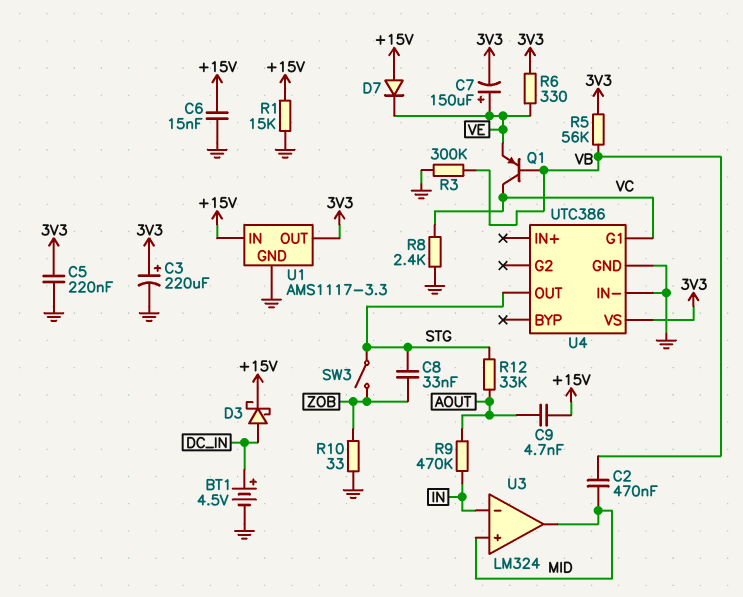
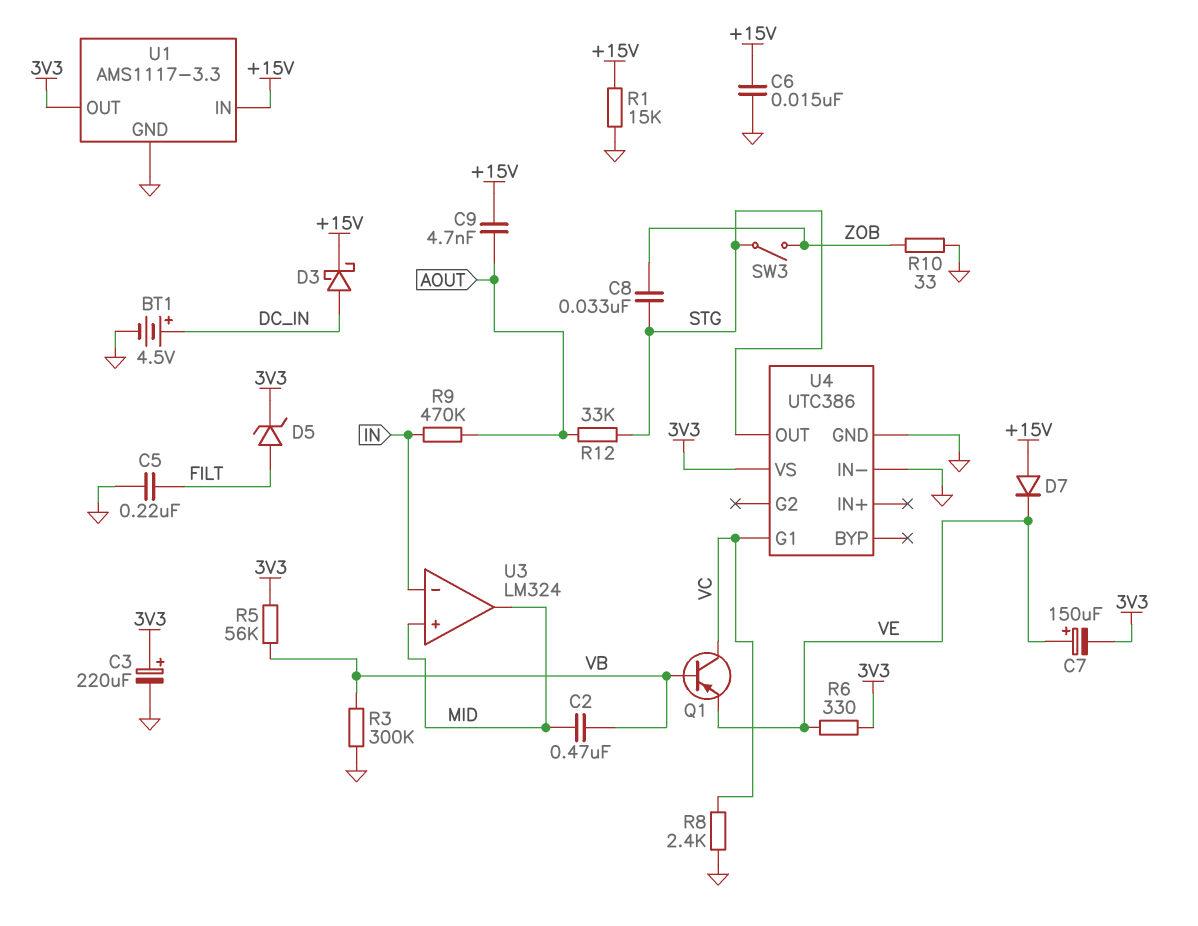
C5: 220nF (3V3, GND) -> 220nF (FILT, GND)
D5: none -> zener (A FILT, K 3V3)

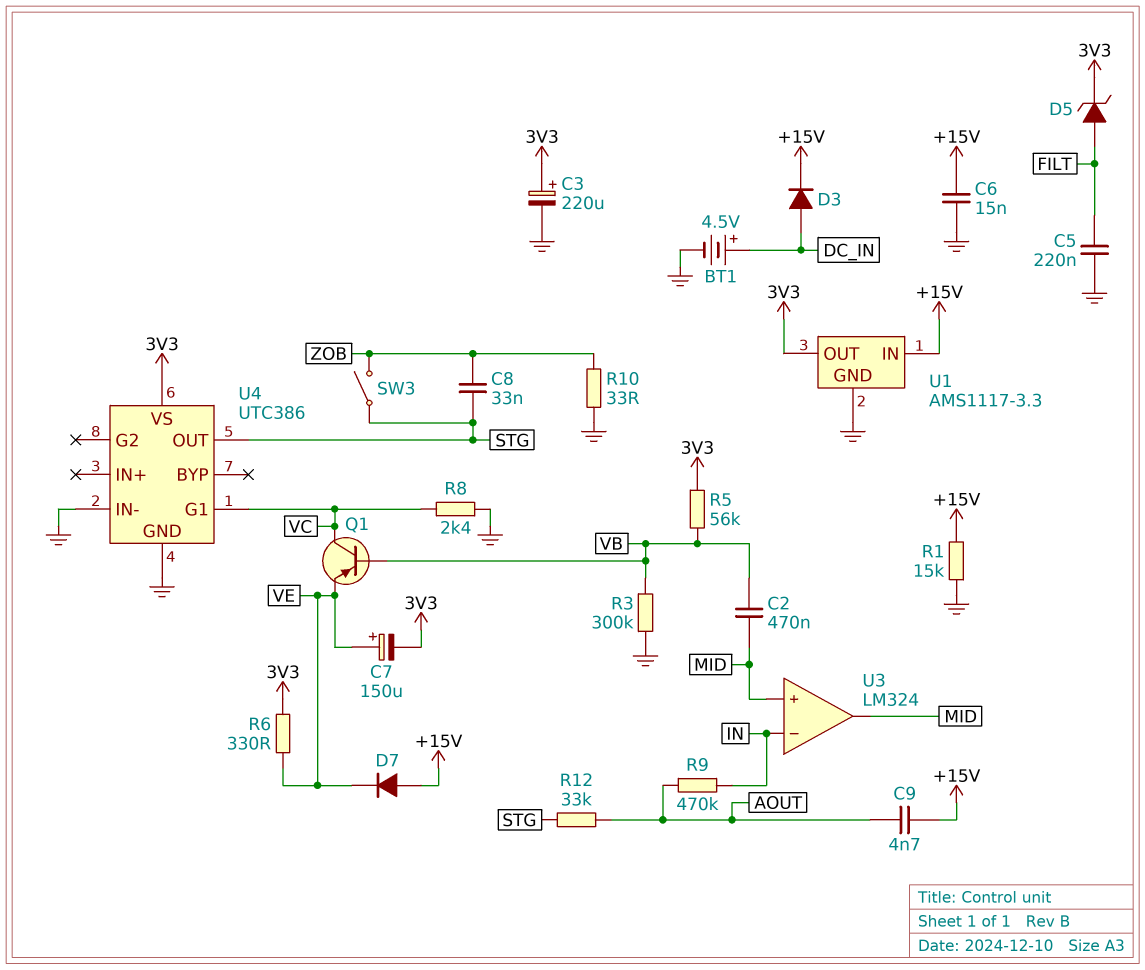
D3: schottky (A DC_IN, K +15V) -> diode (A DC_IN, K +15V)

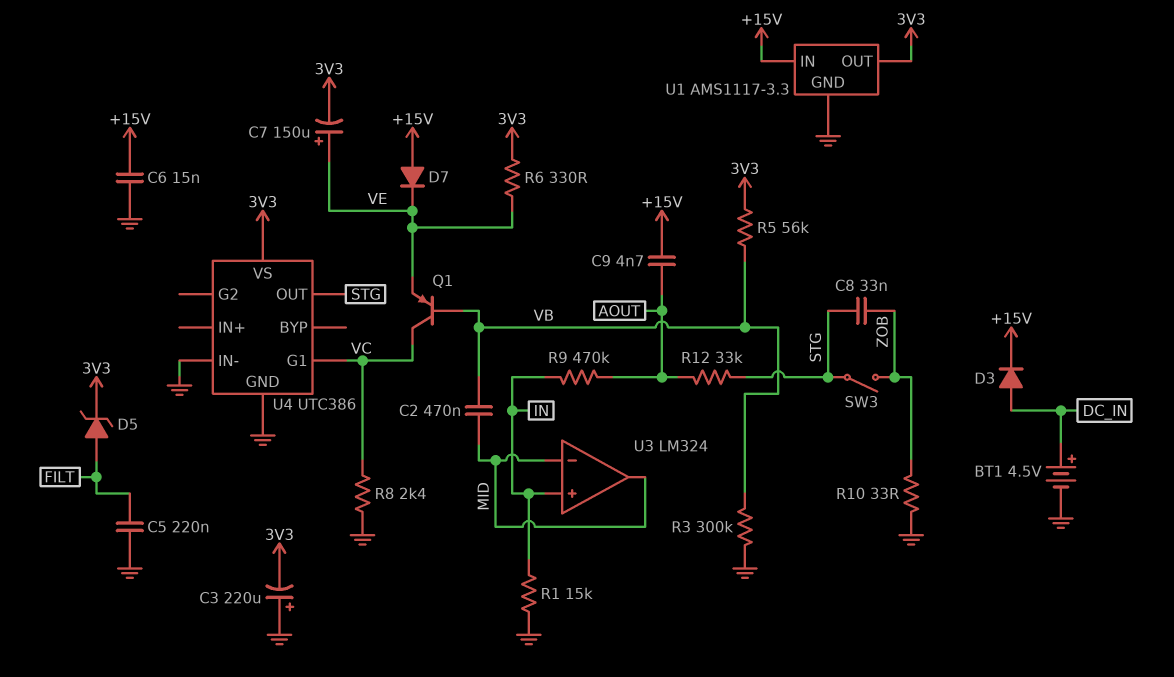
C3: 220uF (plus 3V3, minus GND) -> 220uF (plus GND, minus 3V3)
R1: 15k (+15V, GND) -> 15k (GND, IN)
U3 pin in+: MID -> IN
U3 pin in-: IN -> MID

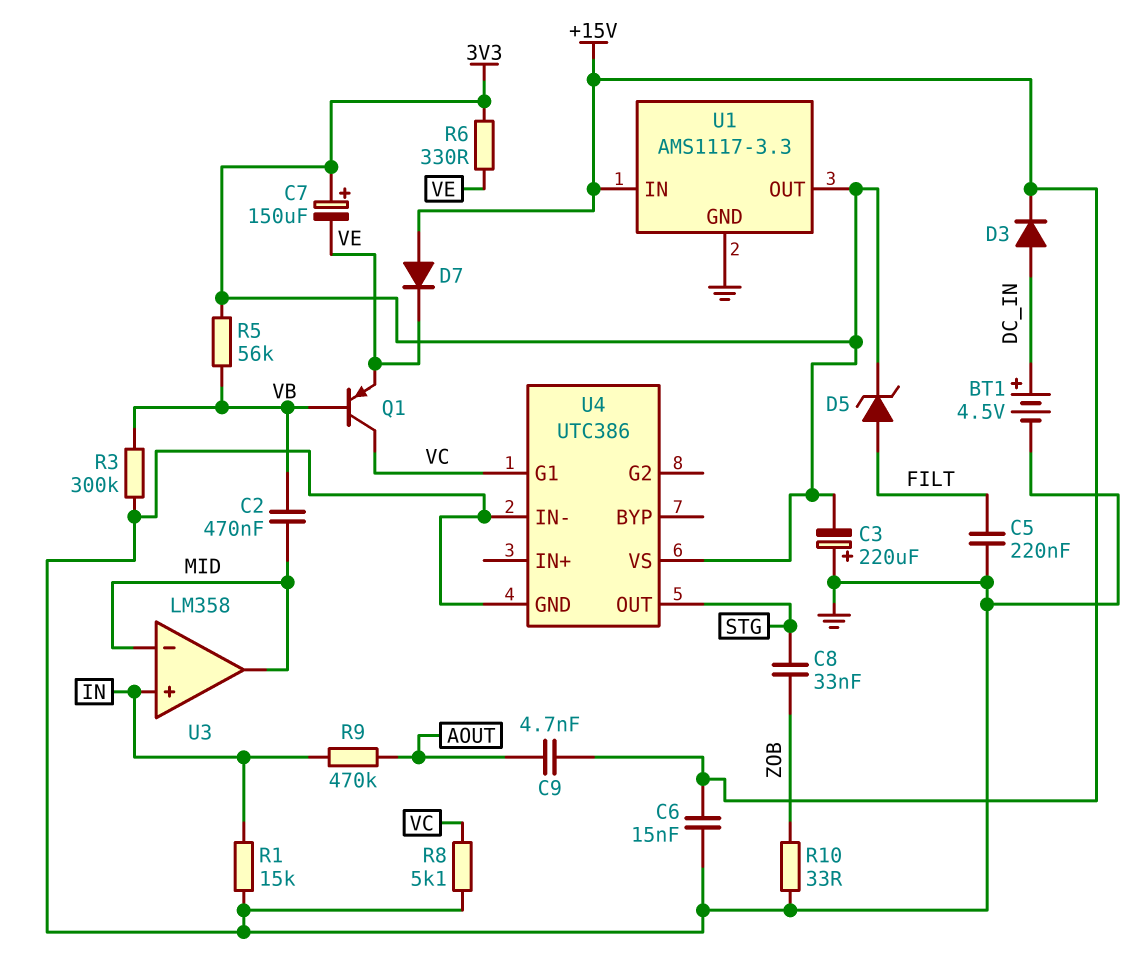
C7: 150uF (plus VE, minus 3V3) -> 150uF (plus 3V3, minus VE)
R8: 2.4k (GND, VC) -> 5.1k (GND, VC)
R12: 33k (AOUT, STG) -> none
SW3: switch (STG, ZOB) -> none
U3: LM324 -> LM358

